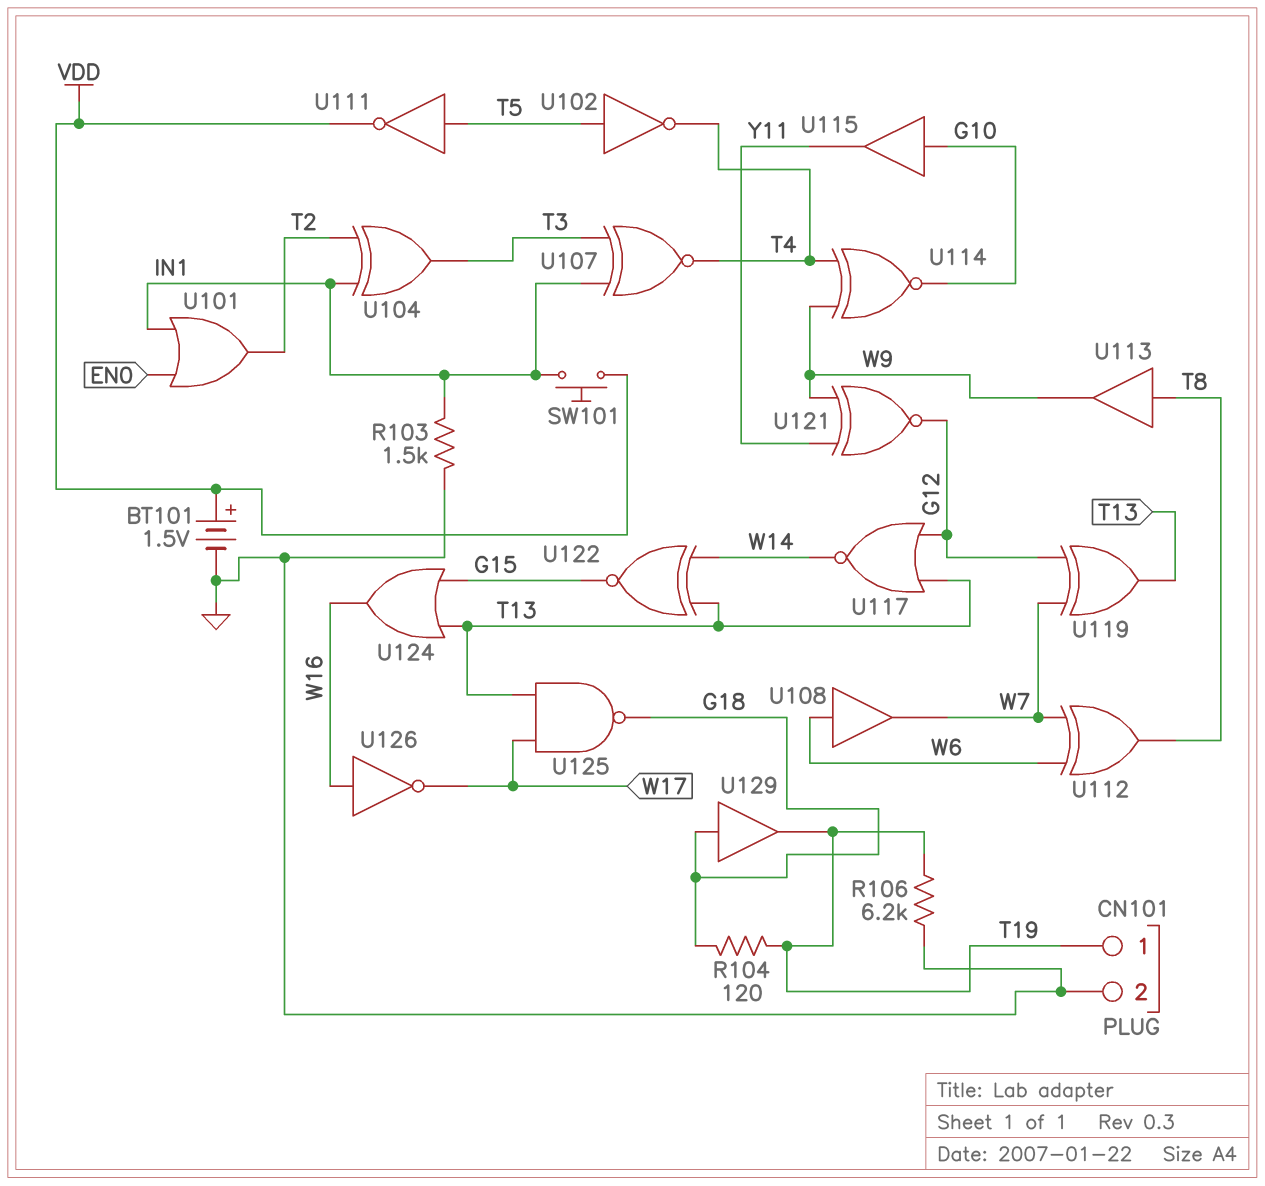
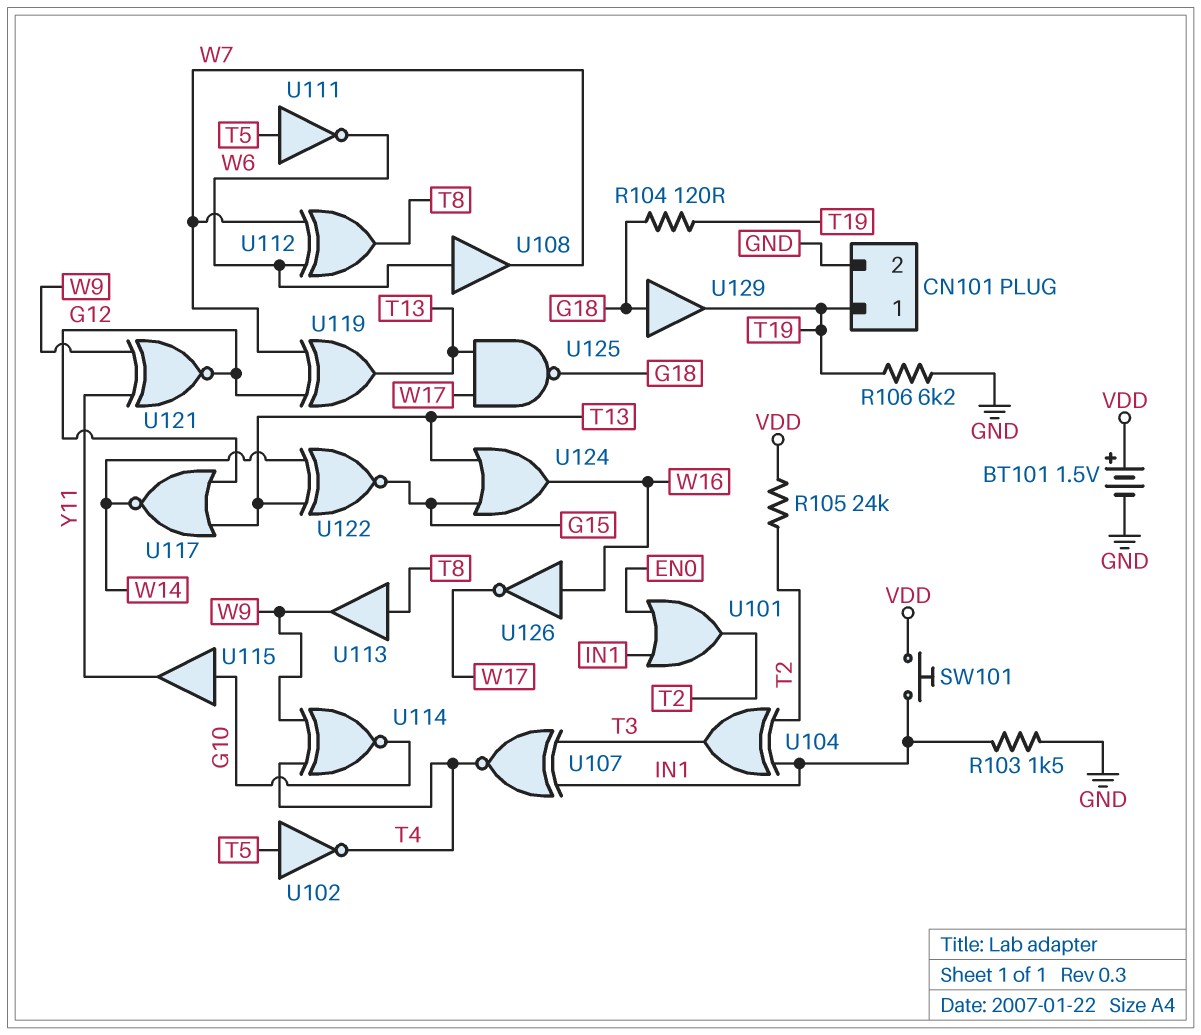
R105: none -> 24k (T2, VDD)
U111: NOT (in T5, out VDD) -> NOT (in T5, out W6)

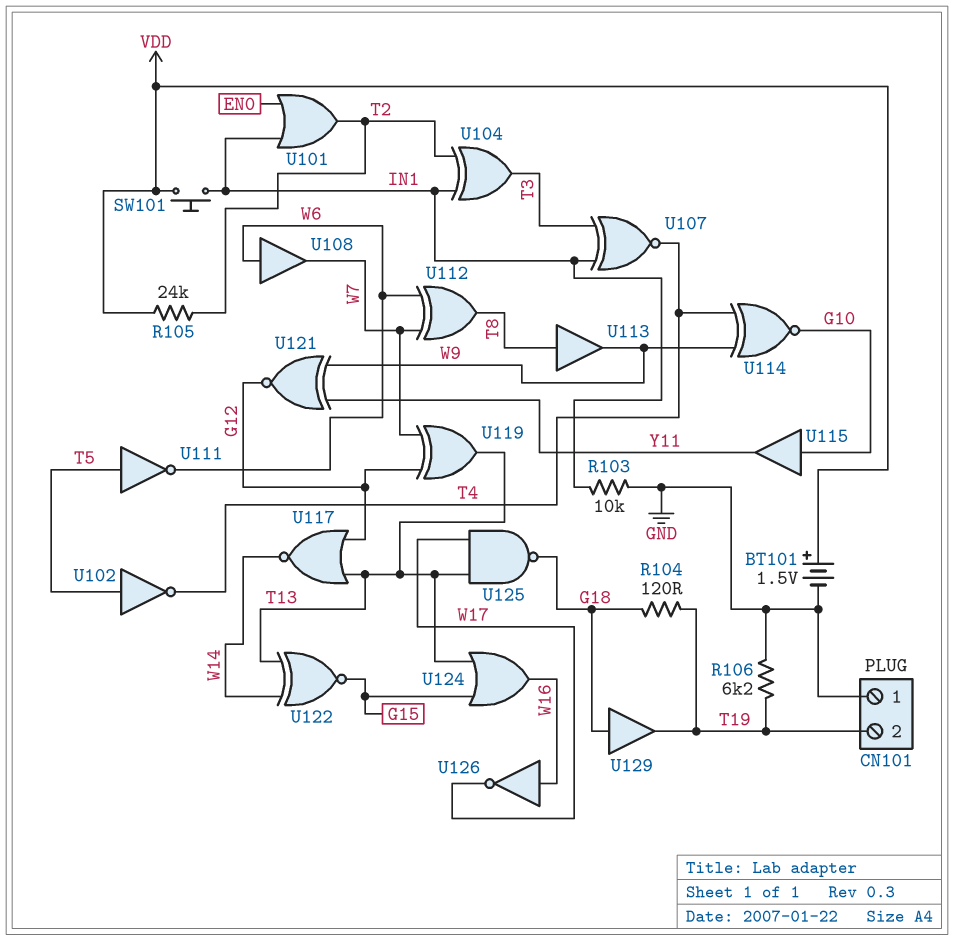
CN101 pin 1: T19 -> GND
CN101 pin 2: GND -> T19
R103: 1.5k (GND, IN1) -> 10k (GND, IN1)

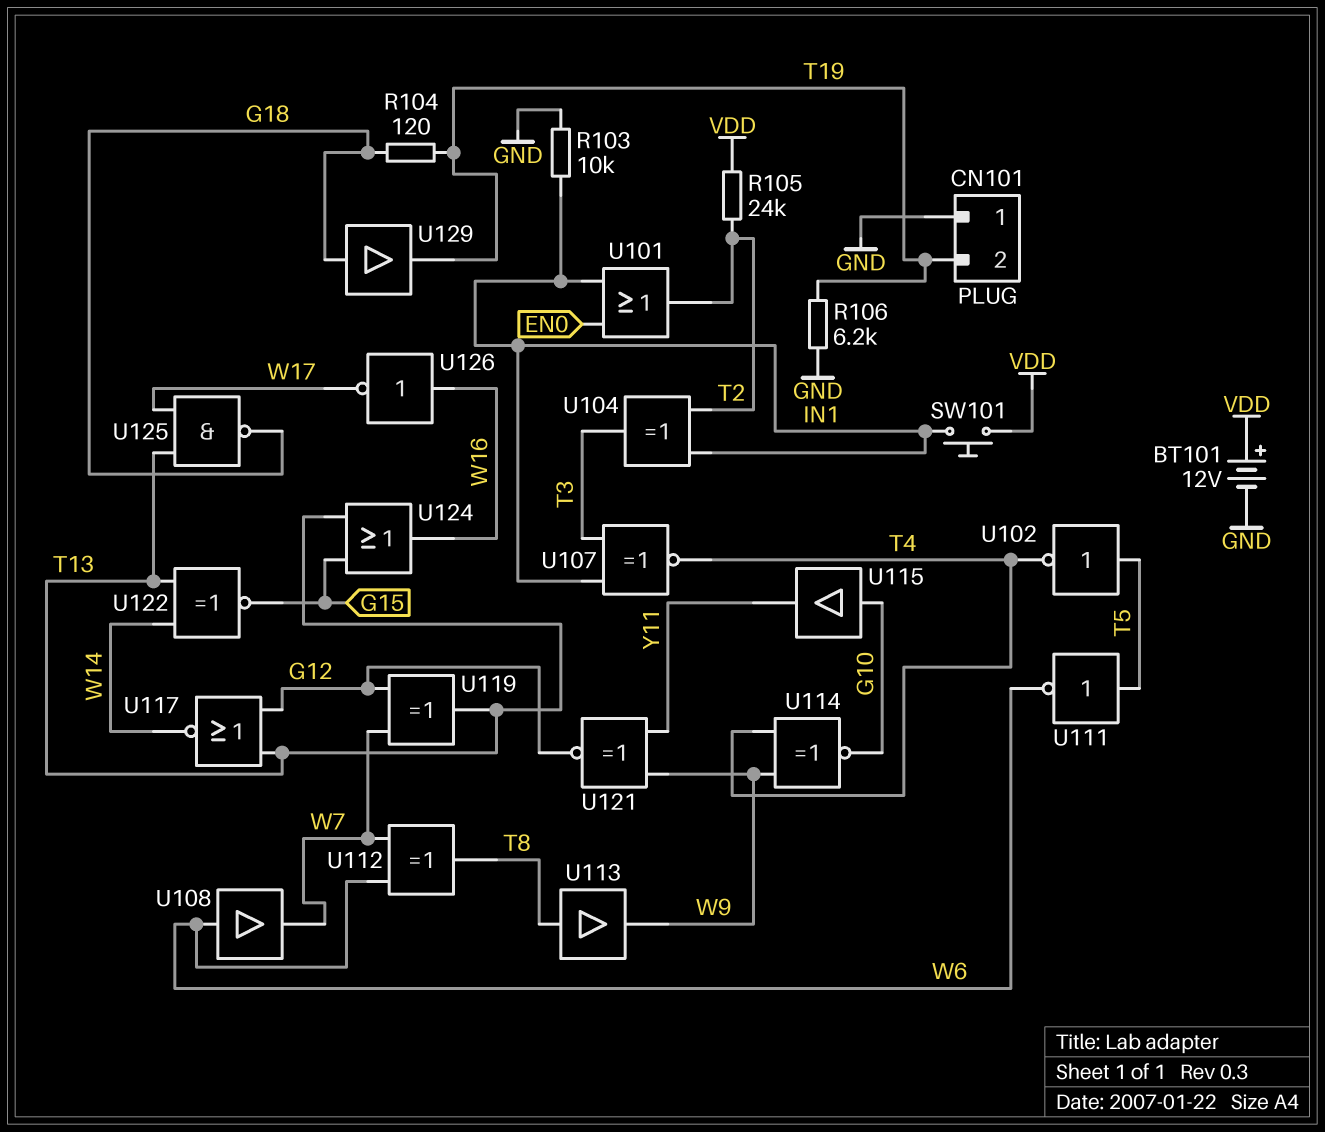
BT101: 1.5V (plus VDD, minus GND) -> 12V (plus VDD, minus GND)

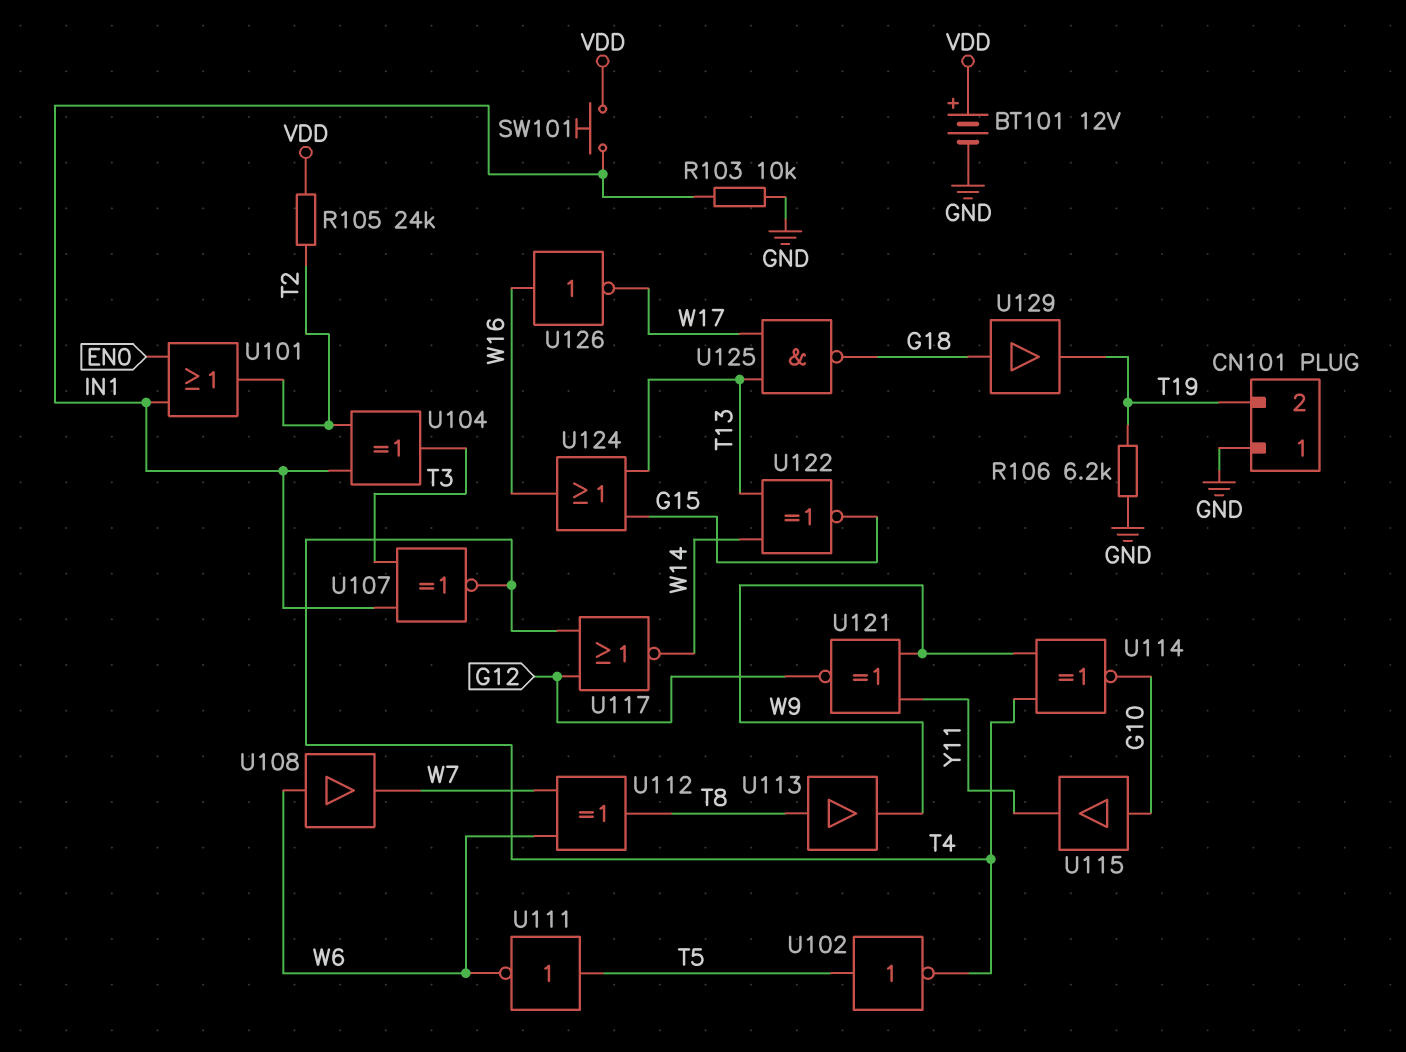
R104: 120 (G18, T19) -> none
U117: NOR (in G12, in T13, out W14) -> NOR (in G12, in T4, out W14)
U119: XOR (in G12, in W7, out T13) -> none

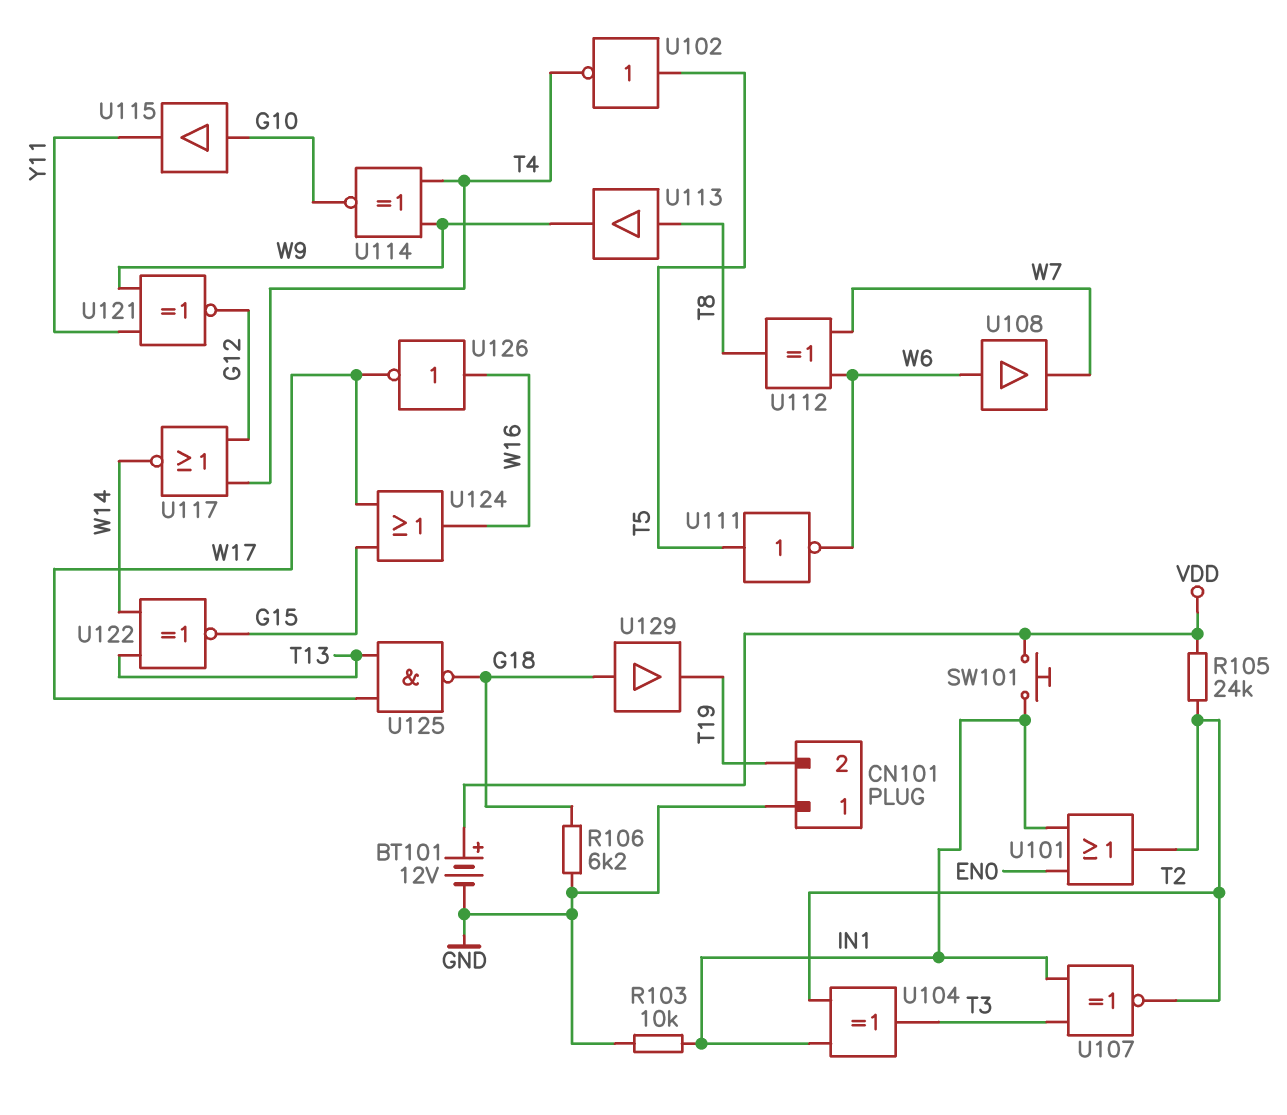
R106: 6.2k (GND, T19) -> 6.2k (G18, GND)
U107: XNOR (in IN1, in T3, out T4) -> XNOR (in IN1, in T3, out T2)
U124: OR (in G15, in T13, out W16) -> OR (in G15, in W17, out W16)

